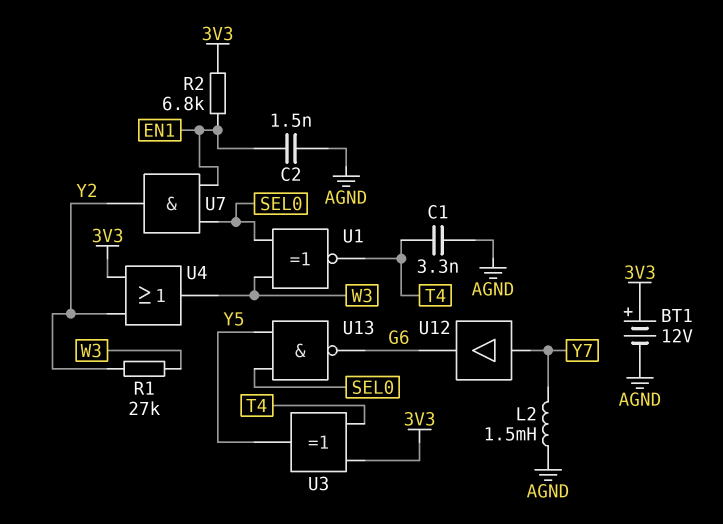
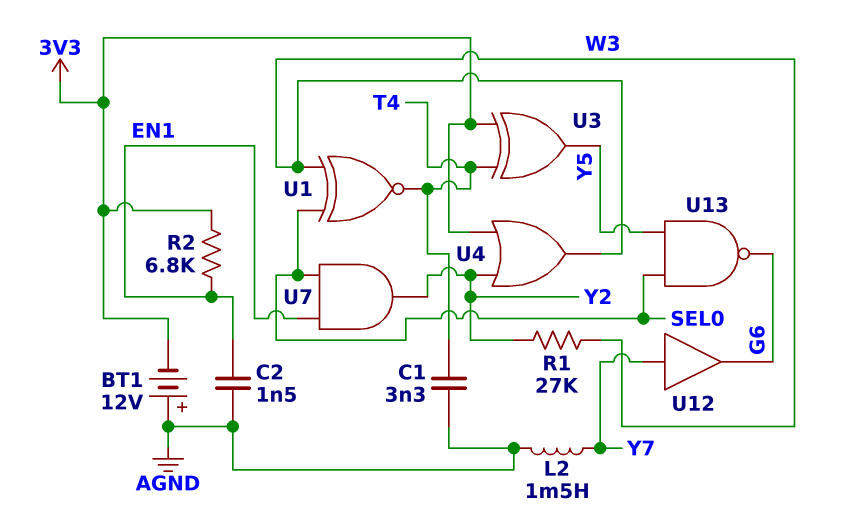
BT1: 12V (plus 3V3, minus AGND) -> 12V (plus AGND, minus 3V3)

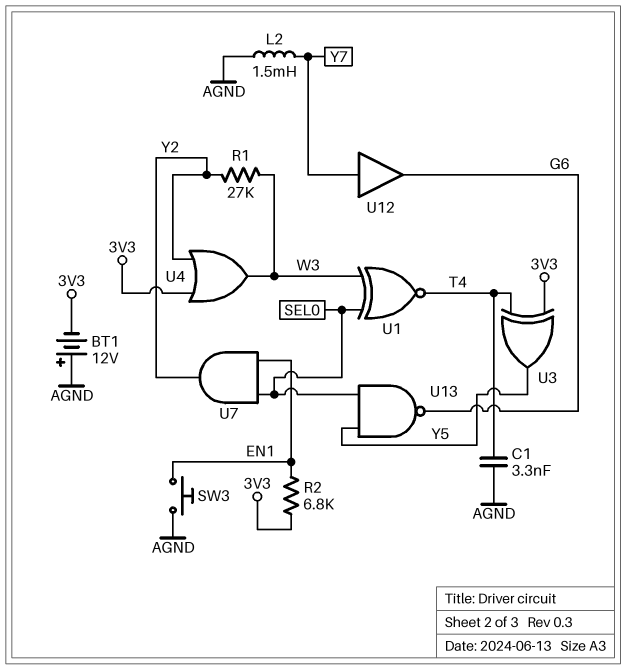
C2: 1.5nF (AGND, EN1) -> none
SW3: none -> button (AGND, EN1)

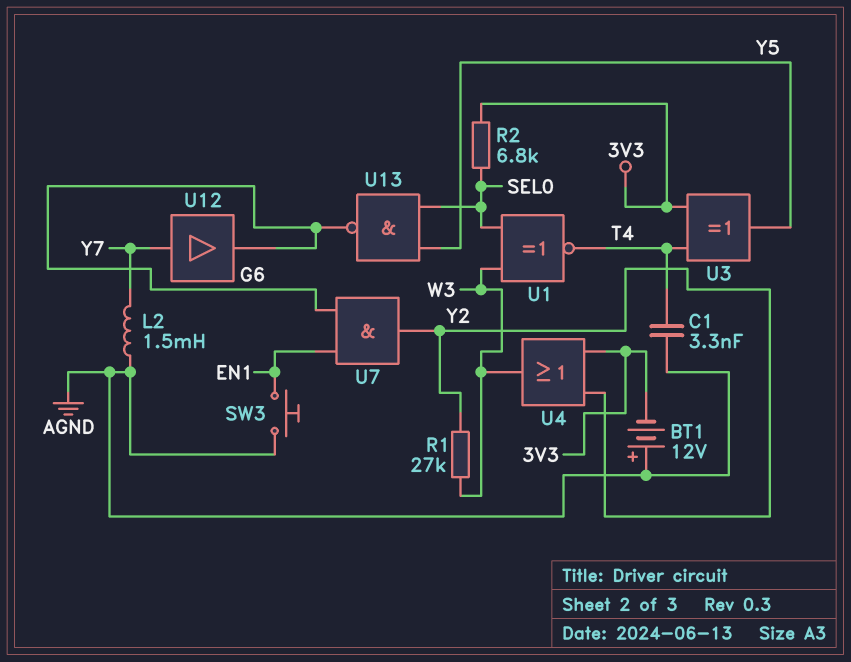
R2: 6.8k (3V3, EN1) -> 6.8k (3V3, SEL0)
U7: AND (in EN1, in SEL0, out Y2) -> AND (in EN1, in G6, out Y2)

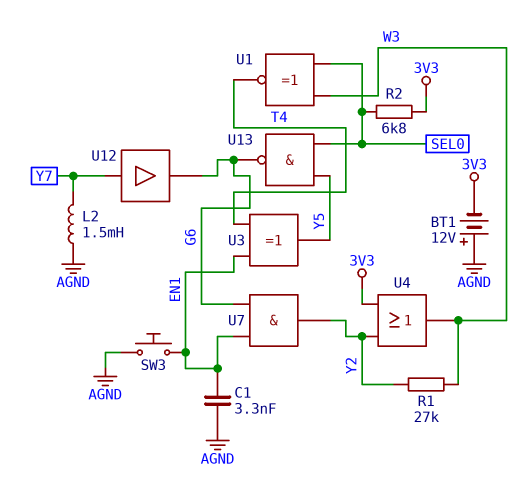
C1: 3.3nF (AGND, T4) -> 3.3nF (AGND, EN1)
U3: XOR (in 3V3, in T4, out Y5) -> XOR (in EN1, in T4, out Y5)

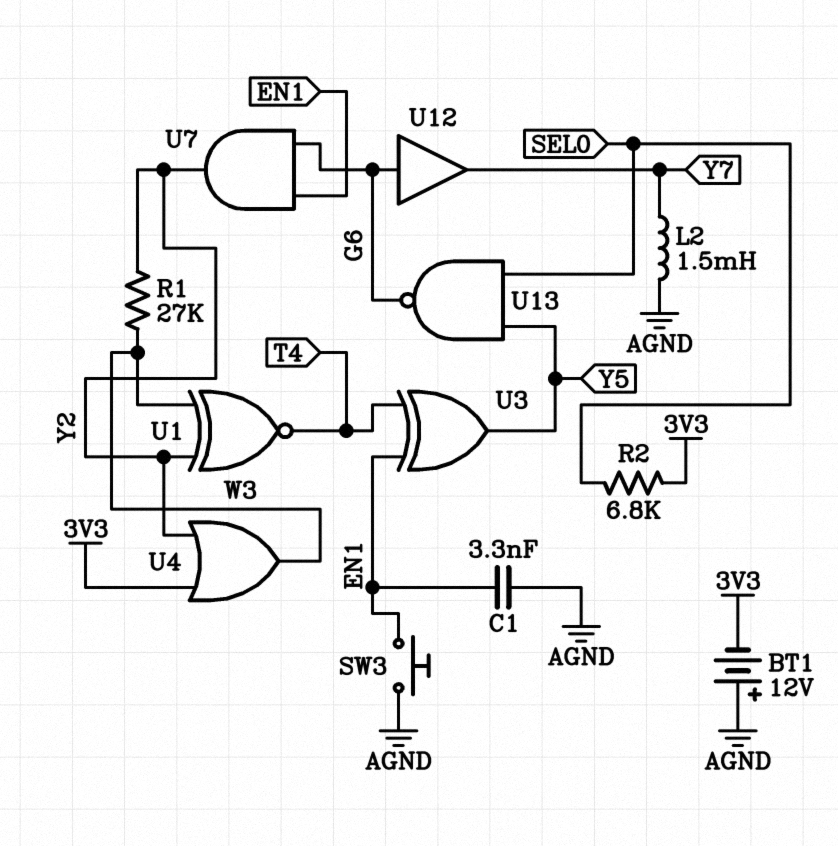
U1: XNOR (in SEL0, in W3, out T4) -> XNOR (in W3, in Y2, out T4)
U12: buffer (in Y7, out G6) -> buffer (in G6, out Y7)

